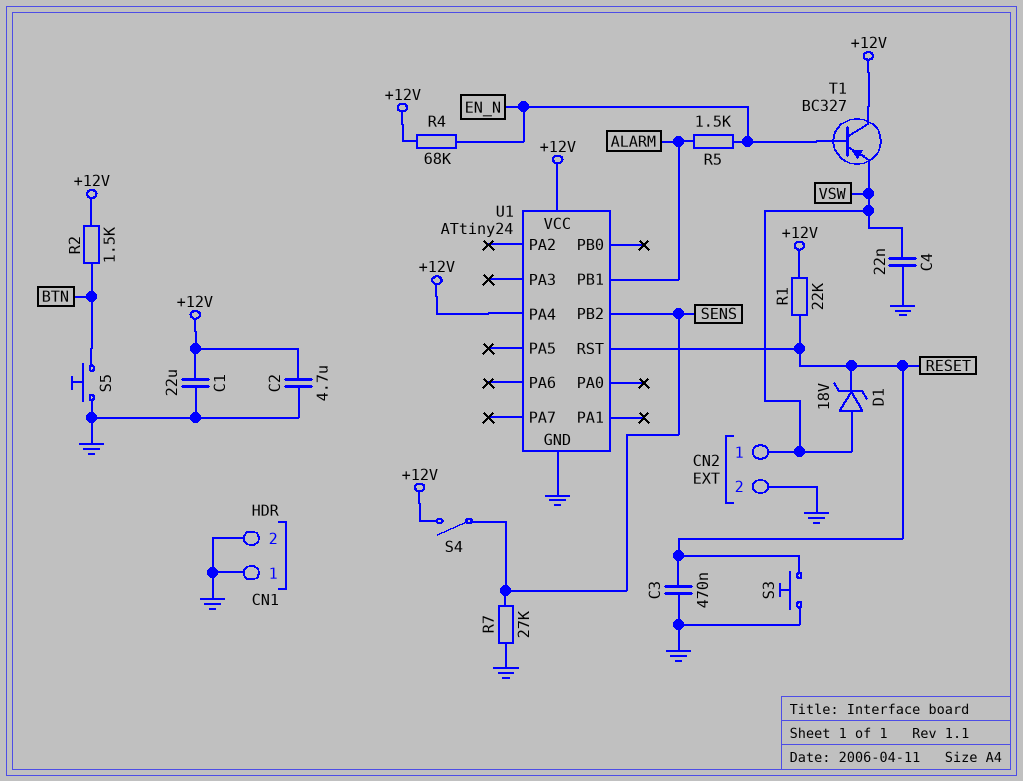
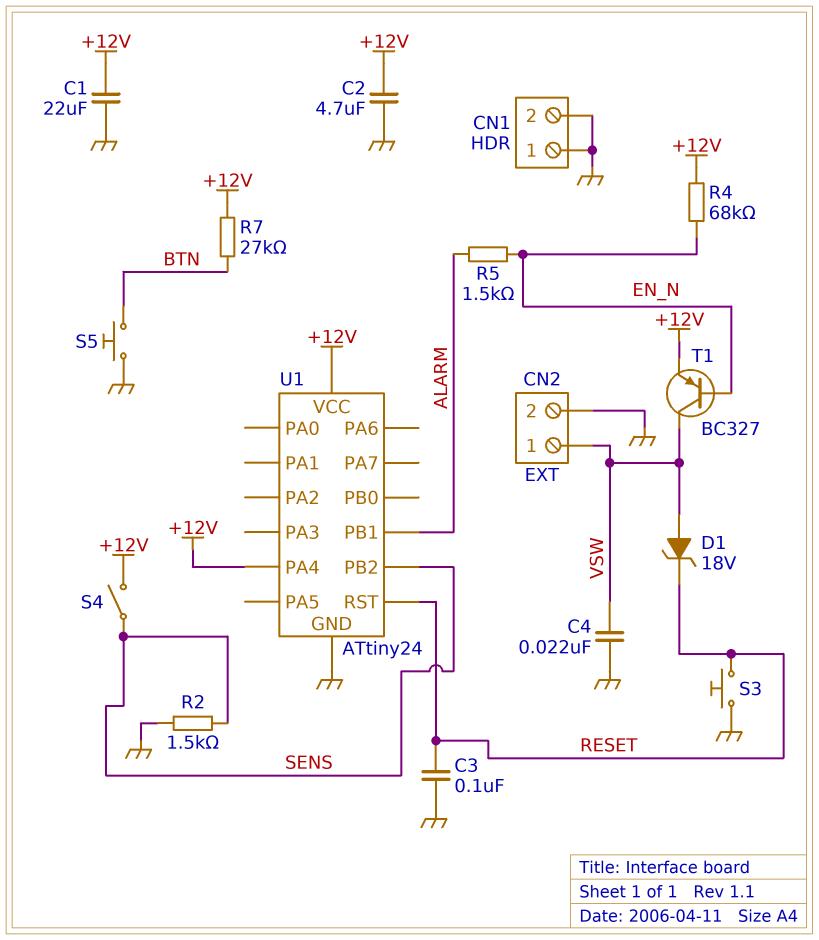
C3: 470nF (GND, RESET) -> 100nF (GND, RESET)
R1: 22k (+12V, RESET) -> none
R2: 1.5k (+12V, BTN) -> 1.5k (GND, SENS)
R7: 27k (GND, SENS) -> 27k (+12V, BTN)
T1: PNP BC327 (B EN_N, C +12V, E VSW) -> PNP BC327 (B EN_N, C VSW, E +12V)

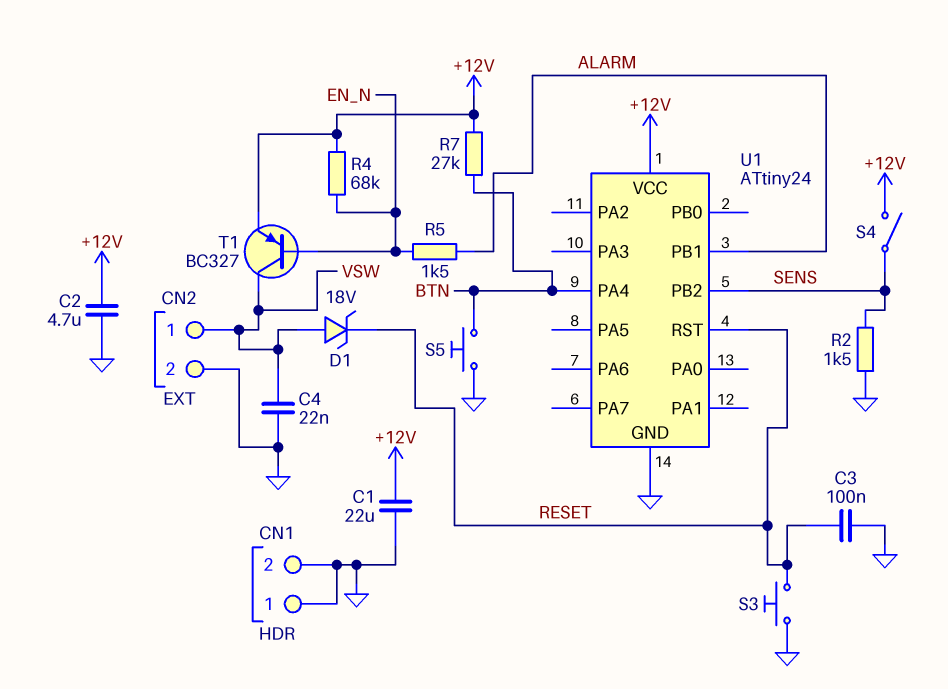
U1 pin PA4: +12V -> BTN

